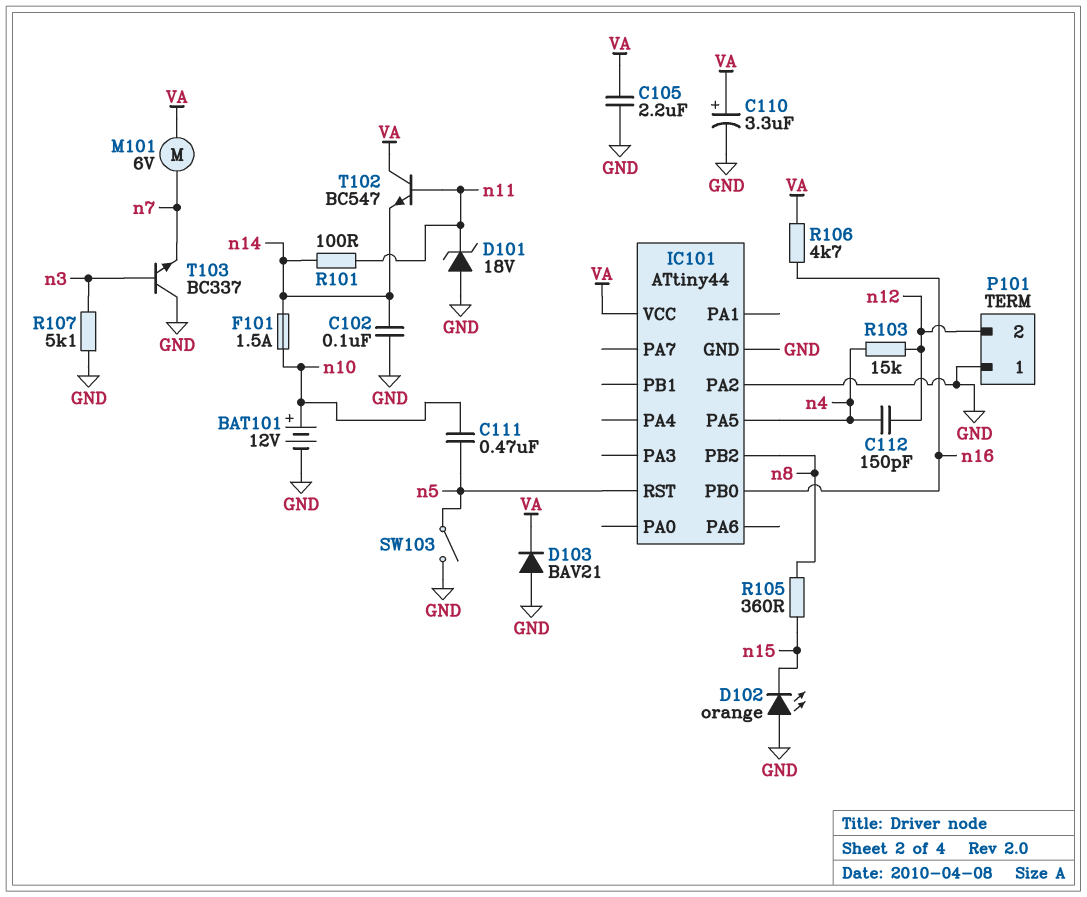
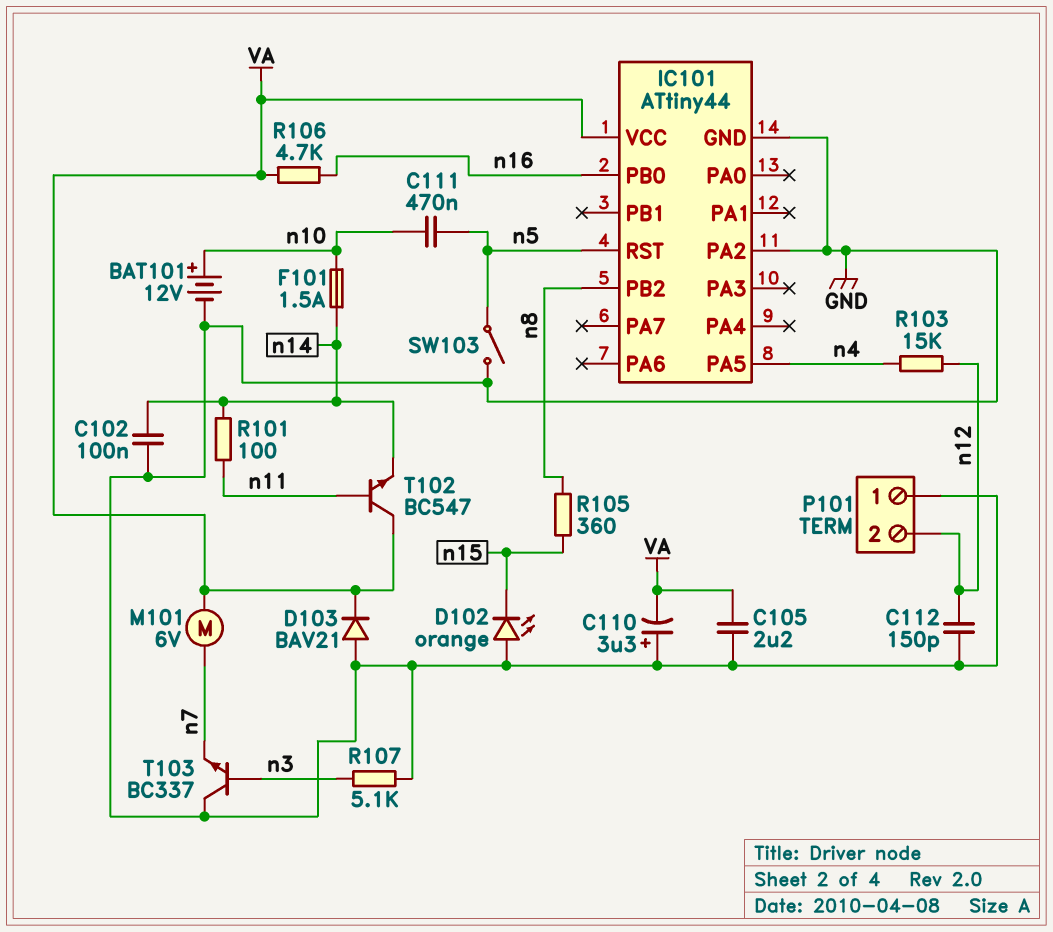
C110: 3.3uF (plus VA, minus GND) -> 3.3uF (plus GND, minus VA)
C112: 150pF (n4, n12) -> 150pF (GND, n12)
D101: zener 18V (A GND, K n11) -> none

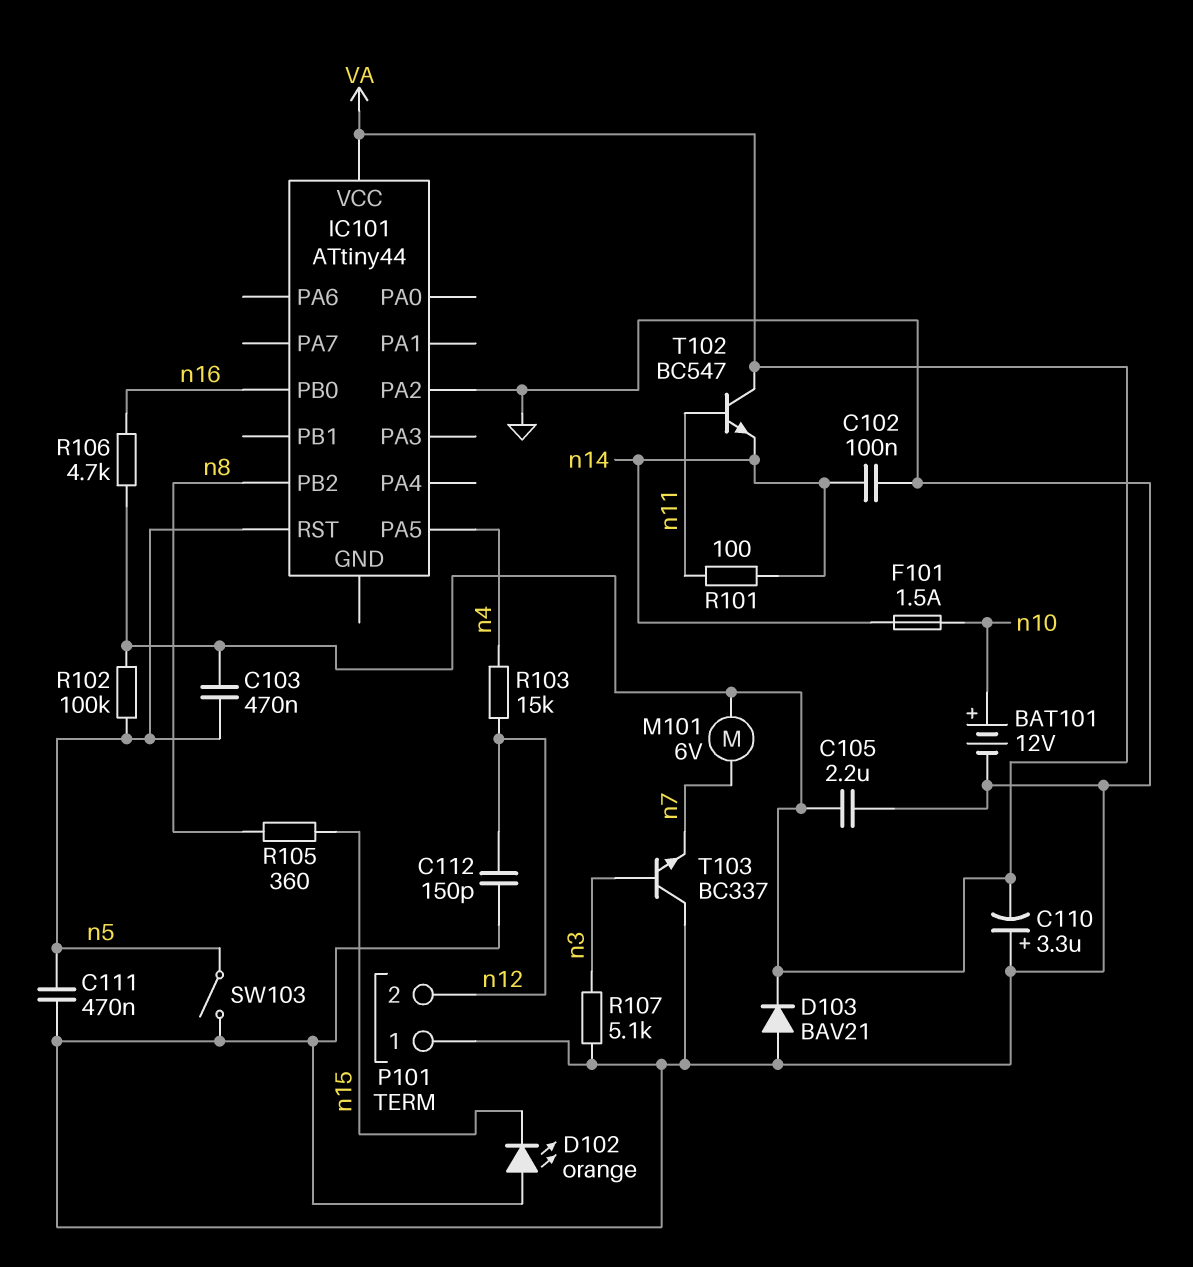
C103: none -> 470nF (VA, n5)
C111: 470nF (n5, n10) -> 470nF (GND, n5)
IC101 pin GND: GND -> none
R102: none -> 100k (VA, n5)

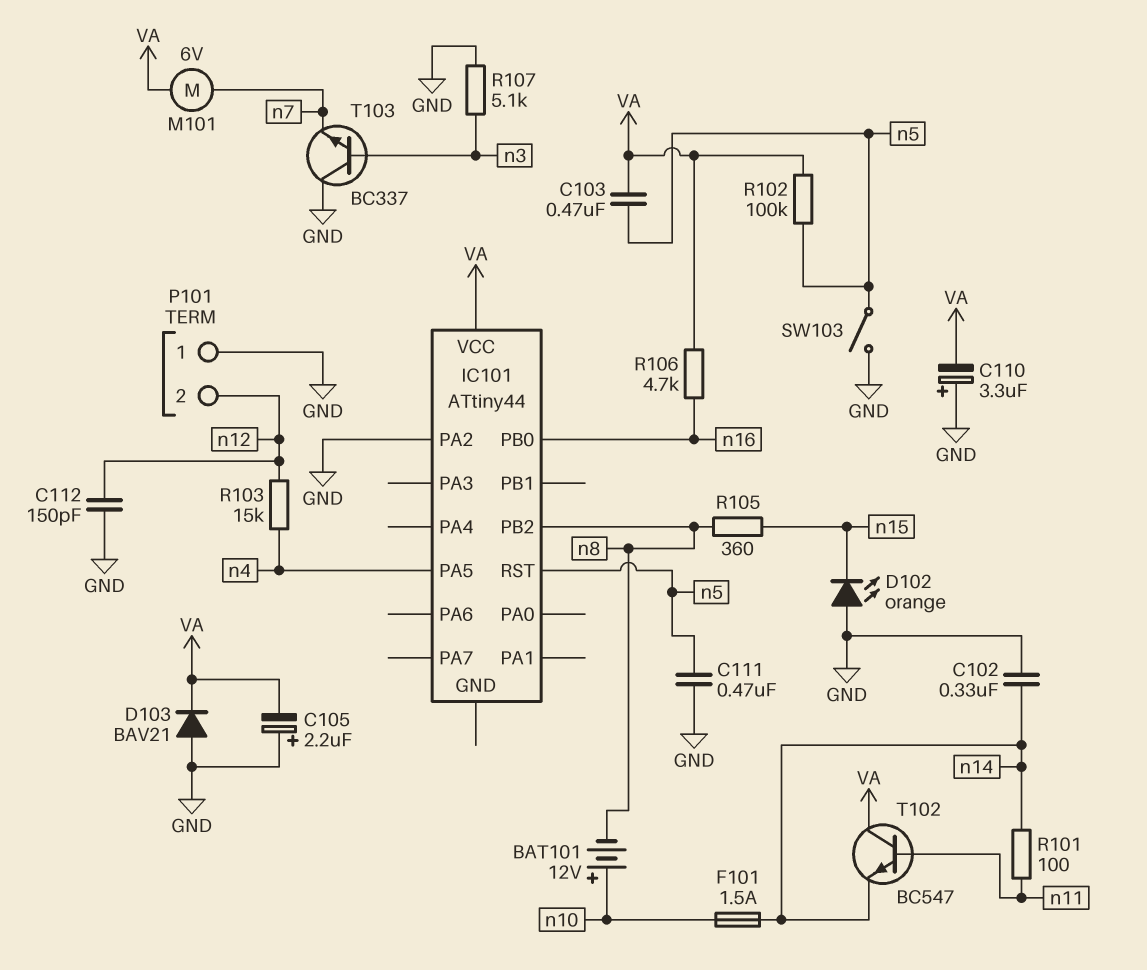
BAT101: 12V (plus n10, minus GND) -> 12V (plus n10, minus n8)
C102: 100nF (GND, n14) -> 330nF (GND, n14)
C105: 2.2uF (GND, VA) -> 2.2uF (plus GND, minus VA)

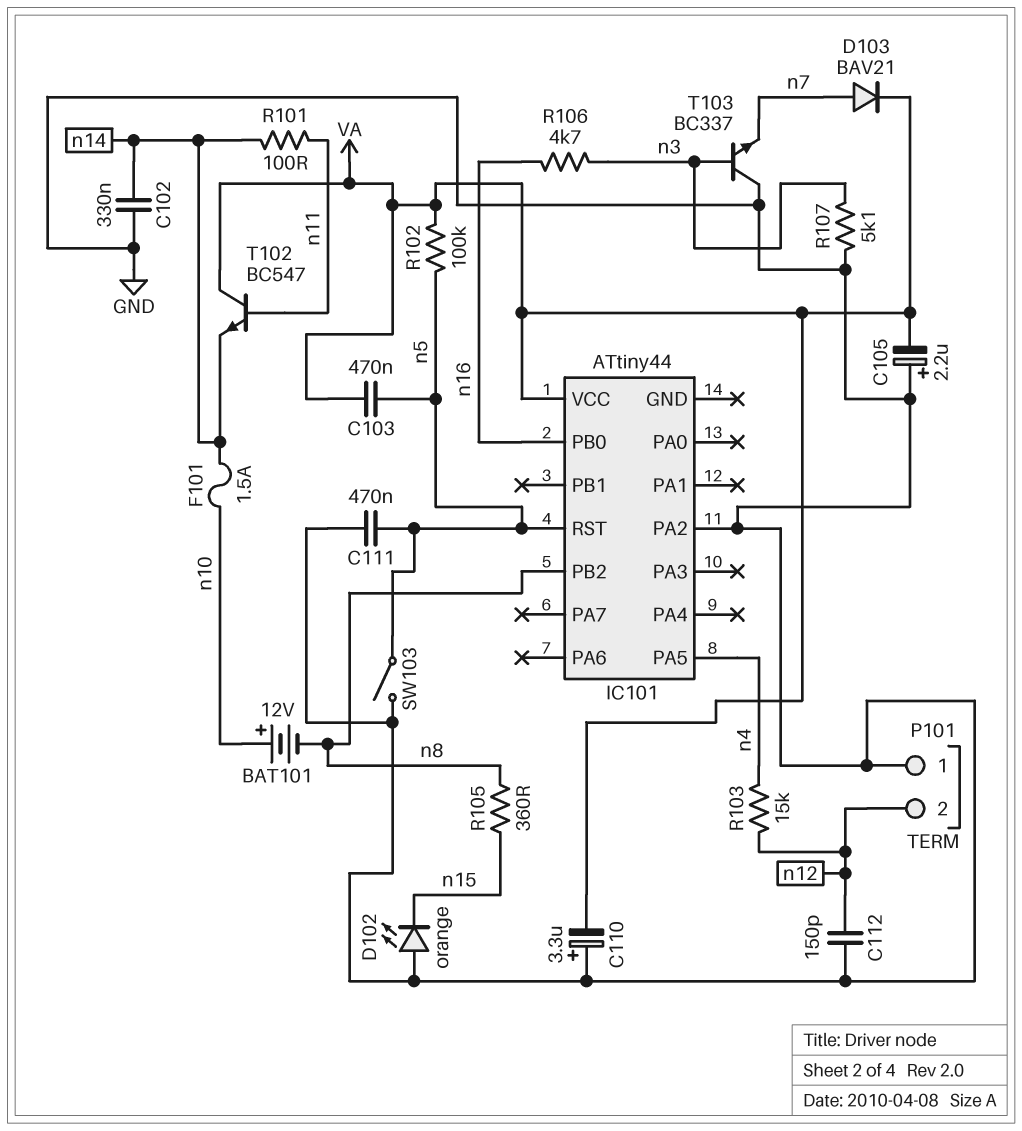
D103: diode BAV21 (A GND, K VA) -> diode BAV21 (A n7, K VA)
M101: motor 6V (VA, n7) -> none
R106: 4.7k (VA, n16) -> 4.7k (n3, n16)

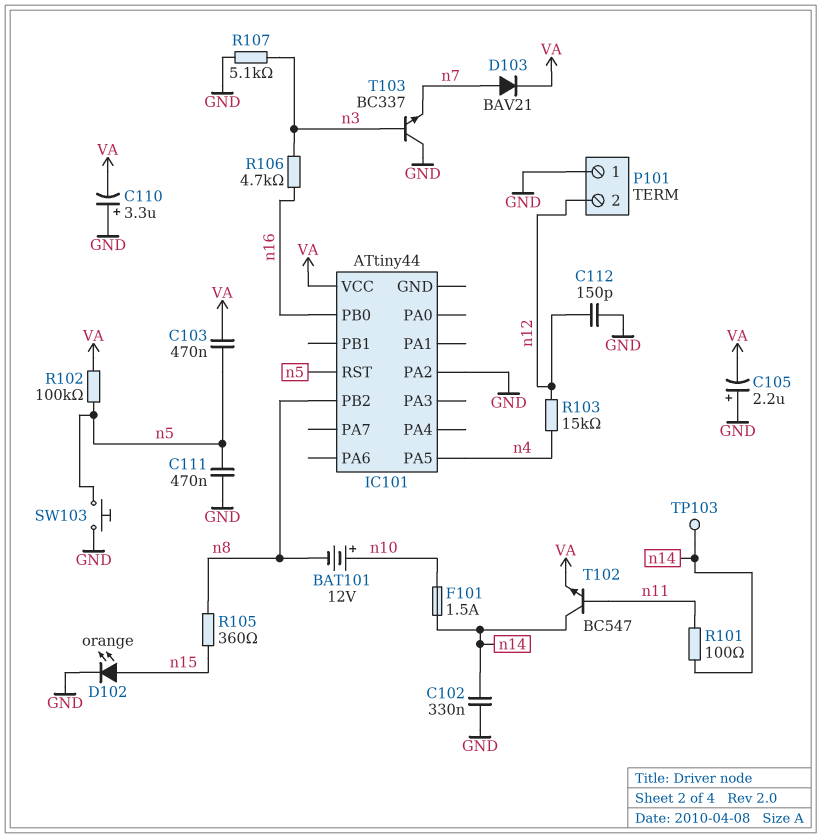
D102: LED orange (A GND, K n15) -> LED orange (A n15, K GND)
SW103: switch (GND, n5) -> button (GND, n5)
T102: NPN BC547 (B n11, C VA, E n14) -> NPN BC547 (B n11, C n14, E VA)
TP103: none -> test point (n14)

